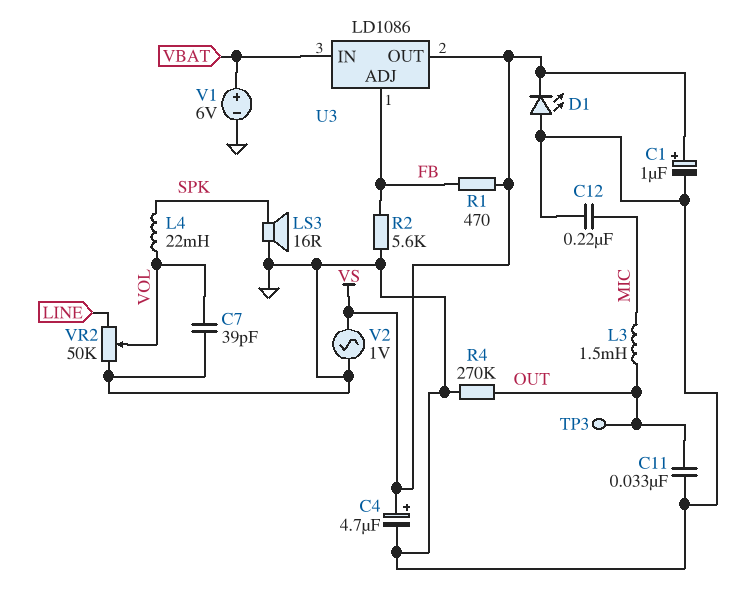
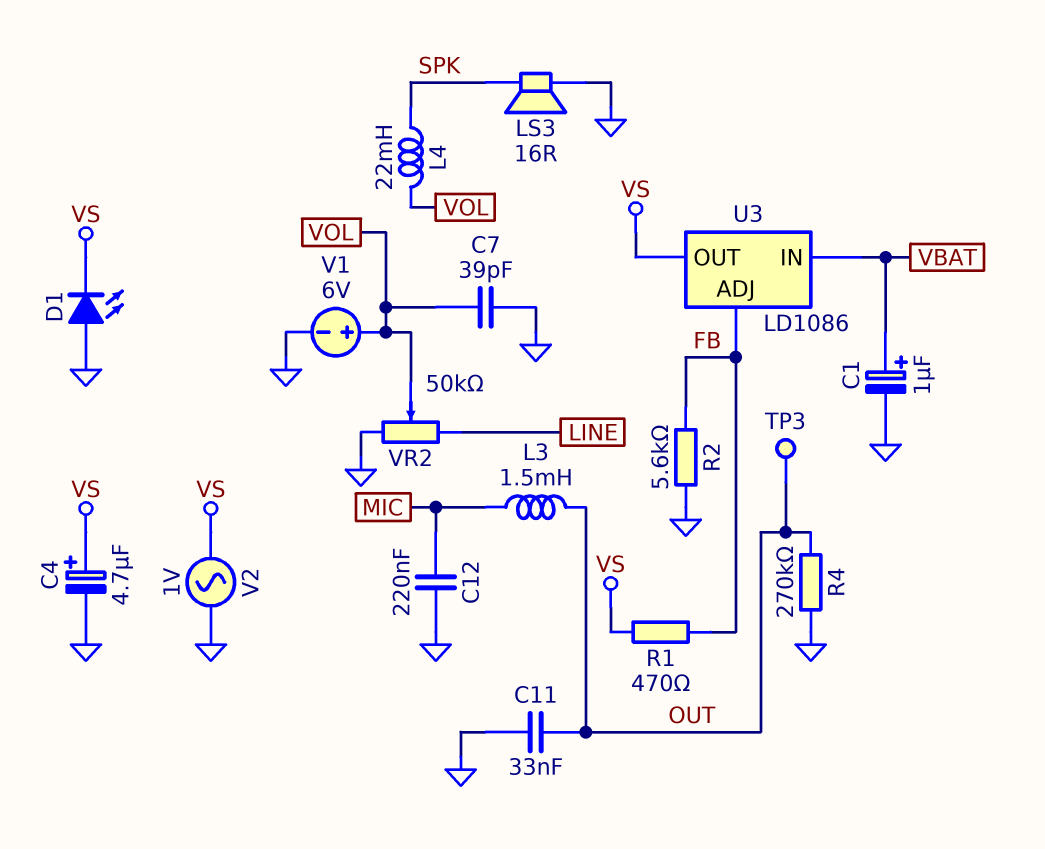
C1: 1uF (plus VS, minus GND) -> 1uF (plus VBAT, minus GND)
V1: 6V (plus VBAT, minus GND) -> 6V (plus VOL, minus GND)

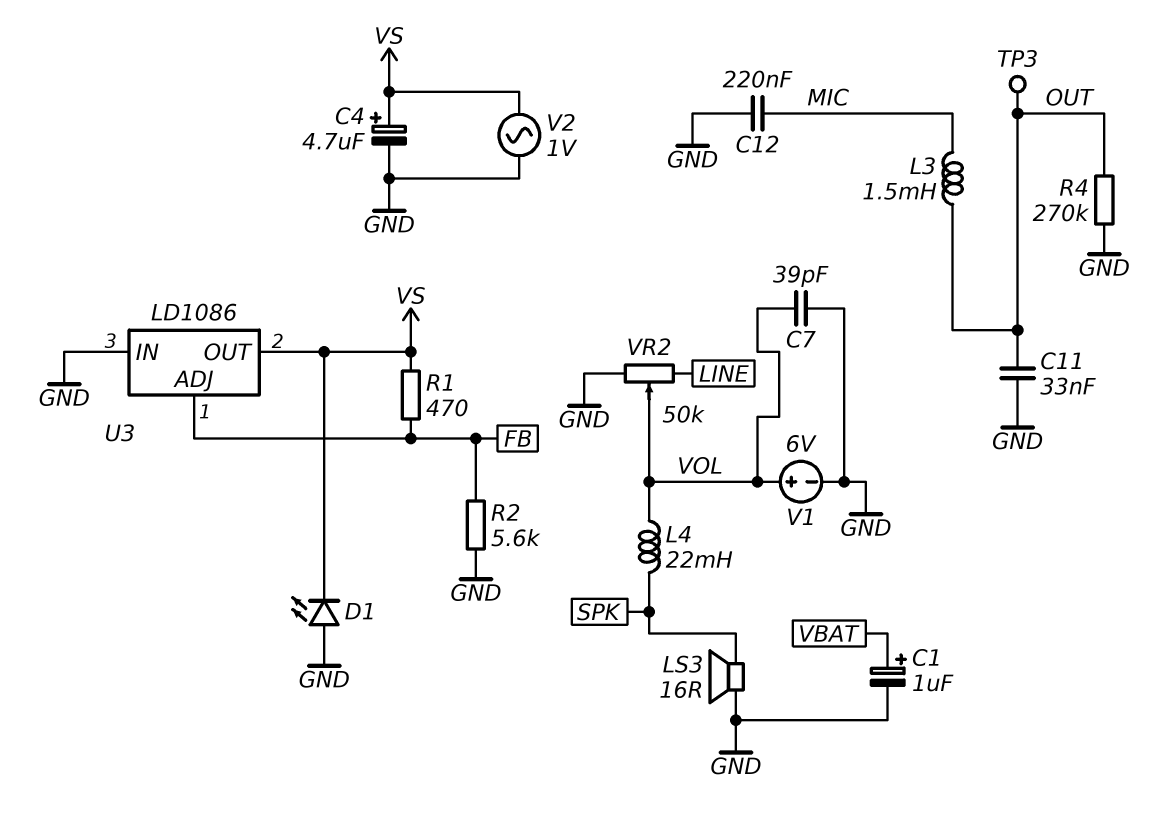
U3 pin IN: VBAT -> GND

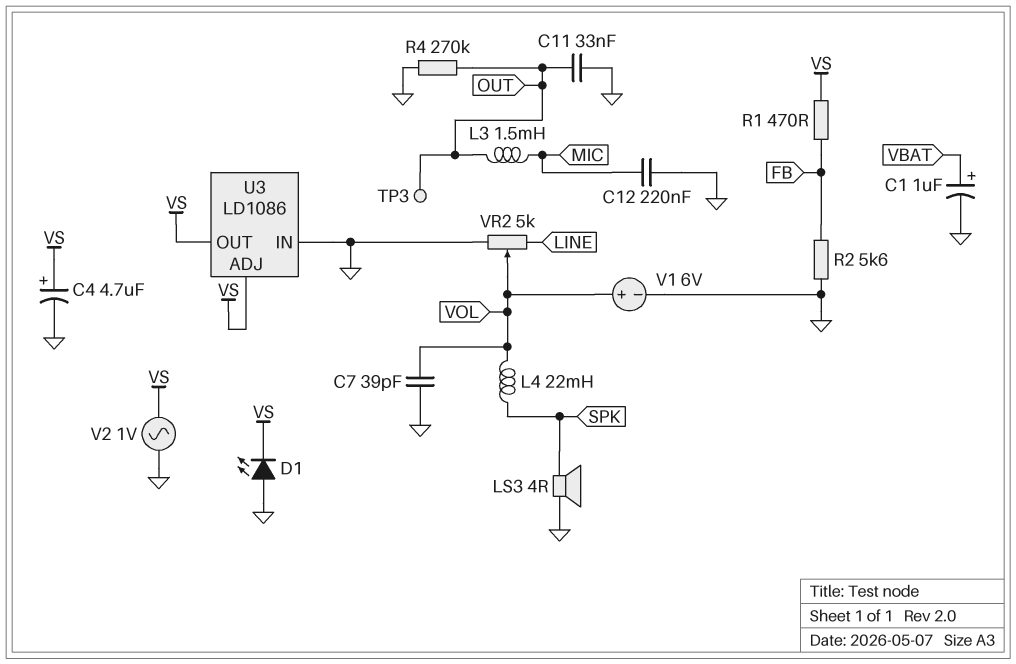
LS3: speaker 16R (GND, SPK) -> speaker 4R (GND, SPK)
U3 pin ADJ: FB -> VS
VR2: 50k (GND, LINE, wiper VOL) -> 5k (GND, LINE, wiper VOL)

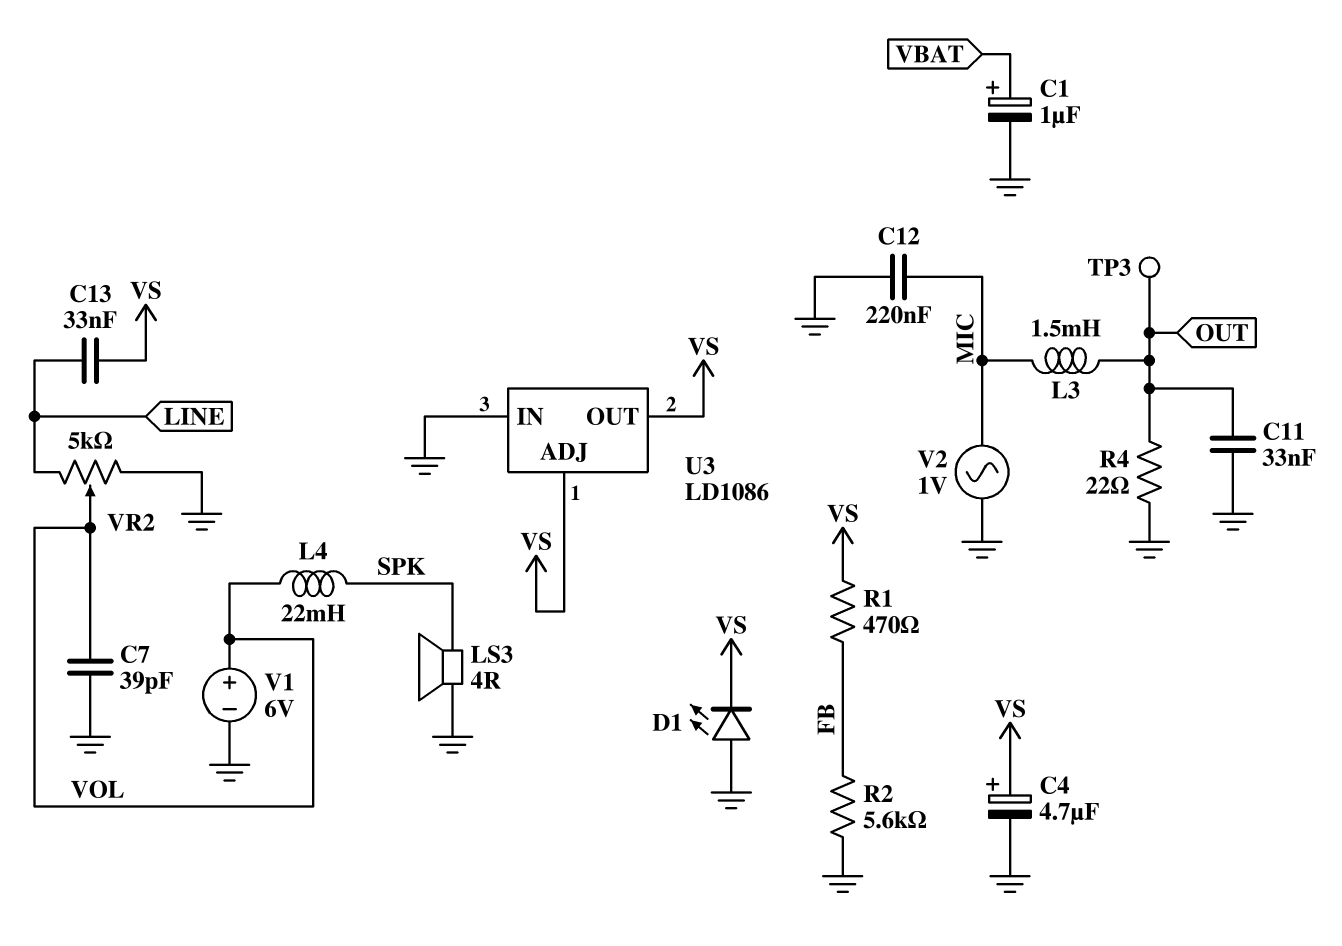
C13: none -> 33nF (LINE, VS)
R4: 270k (GND, OUT) -> 22 (GND, OUT)
V2: AC 1V (GND, VS) -> AC 1V (GND, MIC)

